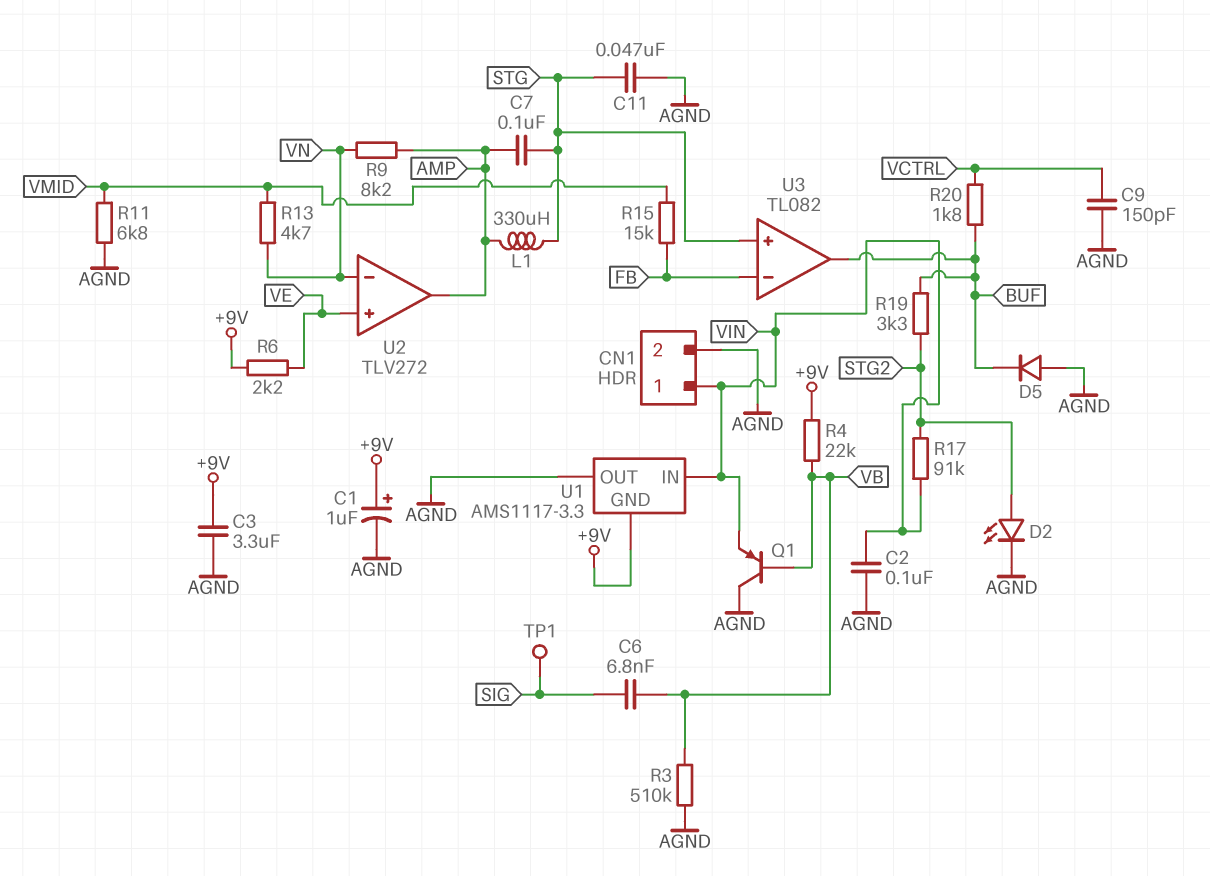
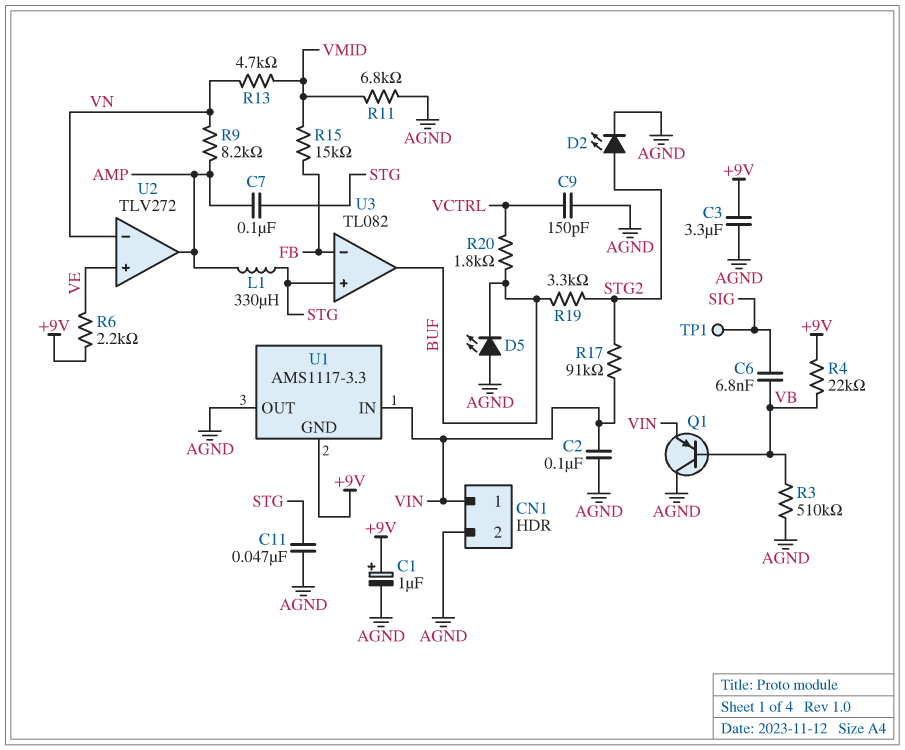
D5: diode (A AGND, K BUF) -> LED (A AGND, K BUF)

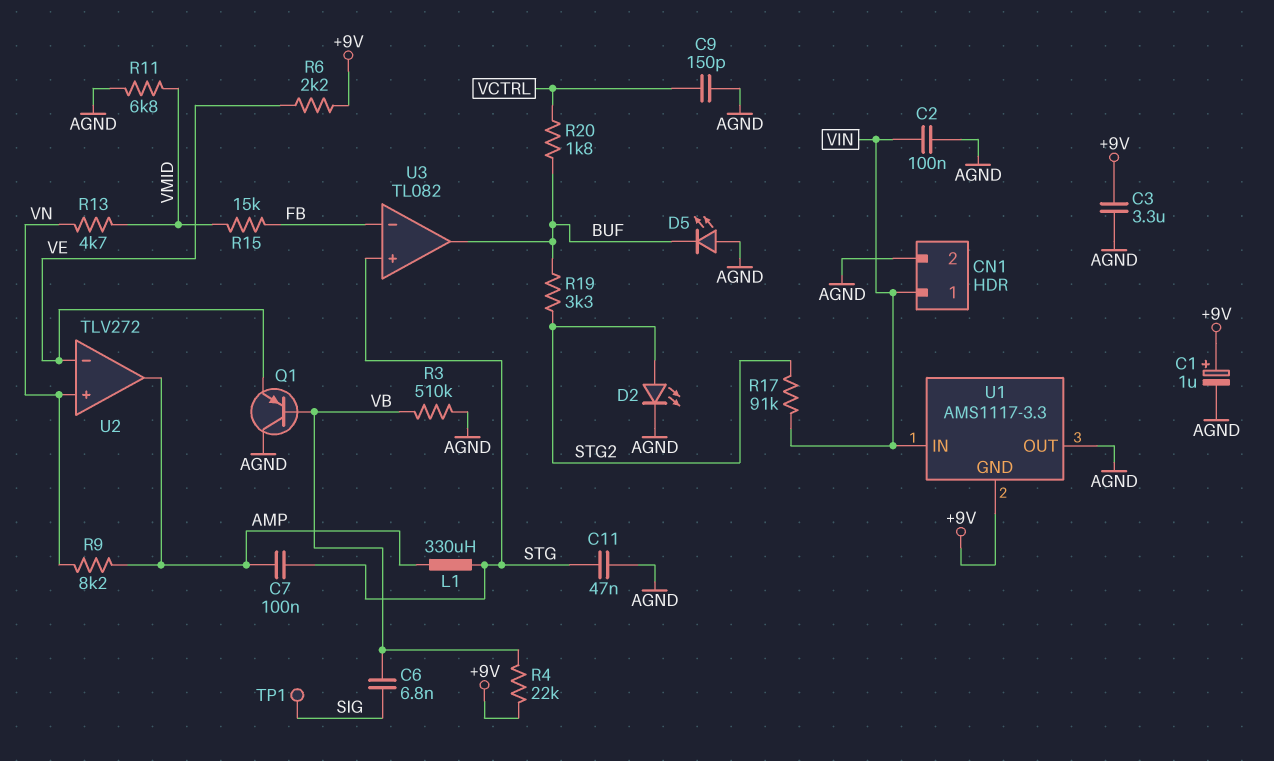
Q1: PNP (B VB, C AGND, E VIN) -> PNP (B VB, C AGND, E VE)
U2 pin in+: VE -> VN
U2 pin in-: VN -> VE

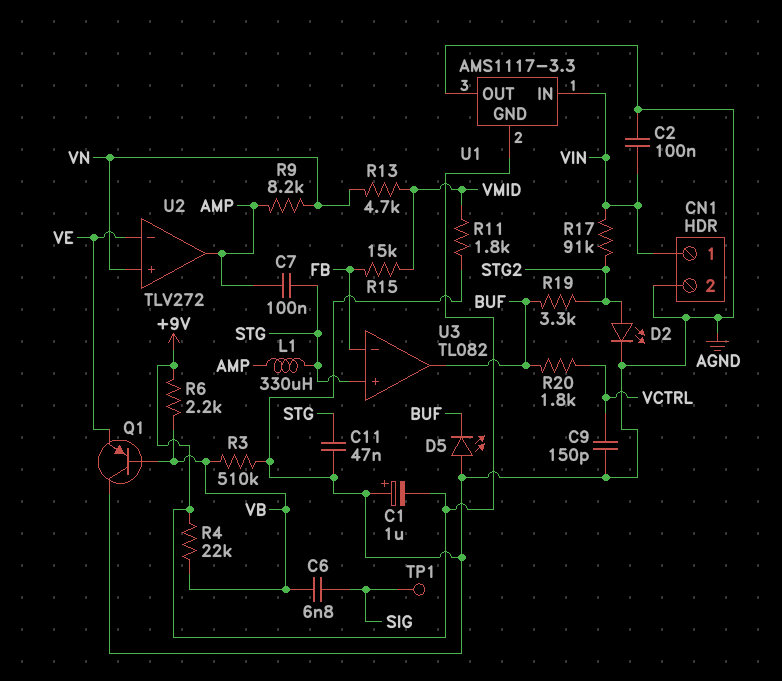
C1: 1uF (plus +9V, minus AGND) -> 1uF (plus AGND, minus +9V)
C3: 3.3uF (+9V, AGND) -> none
R6: 2.2k (+9V, VE) -> 2.2k (+9V, VB)
R11: 6.8k (AGND, VMID) -> 1.8k (AGND, VMID)

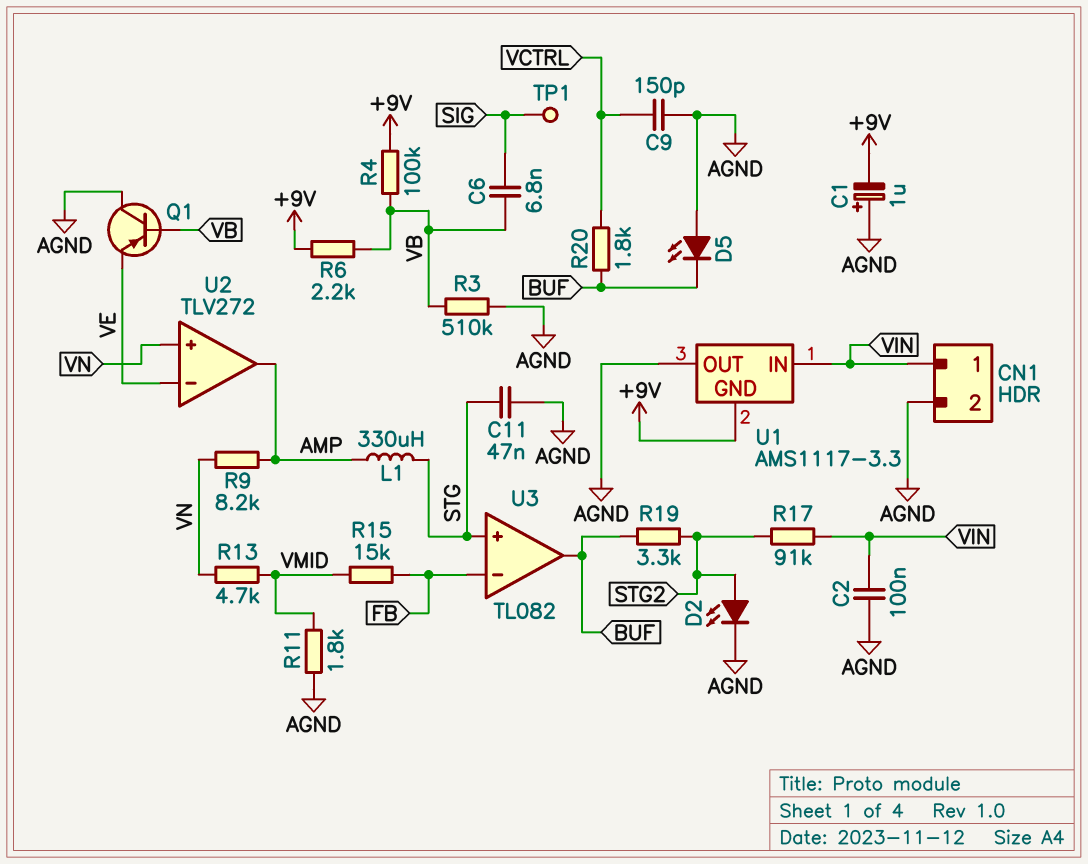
C7: 100nF (AMP, STG) -> none
R4: 22k (+9V, VB) -> 100k (+9V, VB)

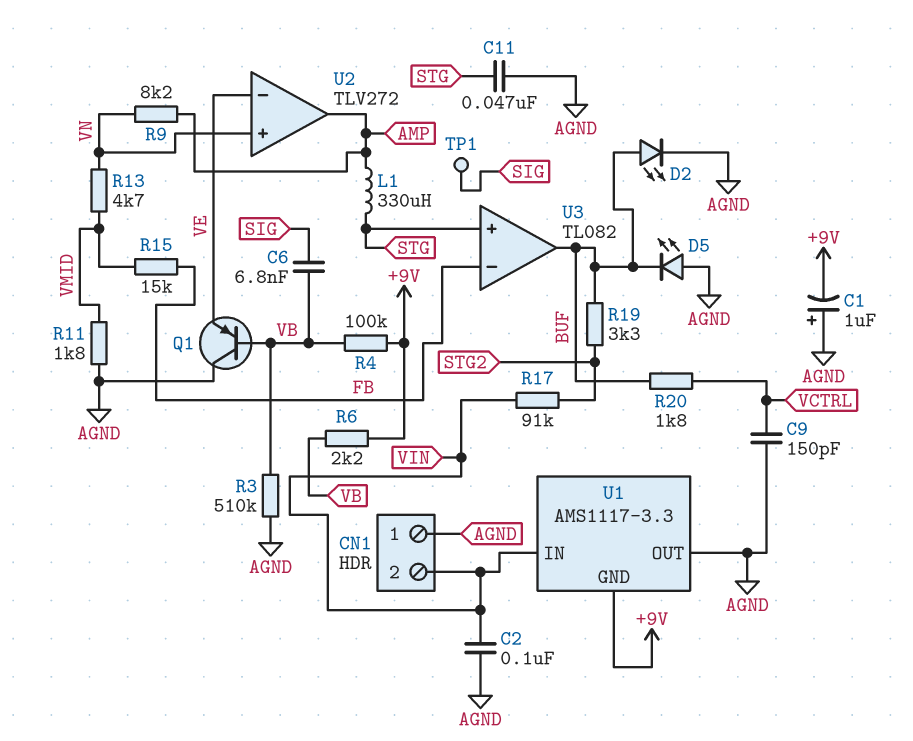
CN1 pin 1: VIN -> AGND
CN1 pin 2: AGND -> VIN
D2: LED (A STG2, K AGND) -> LED (A BUF, K AGND)

